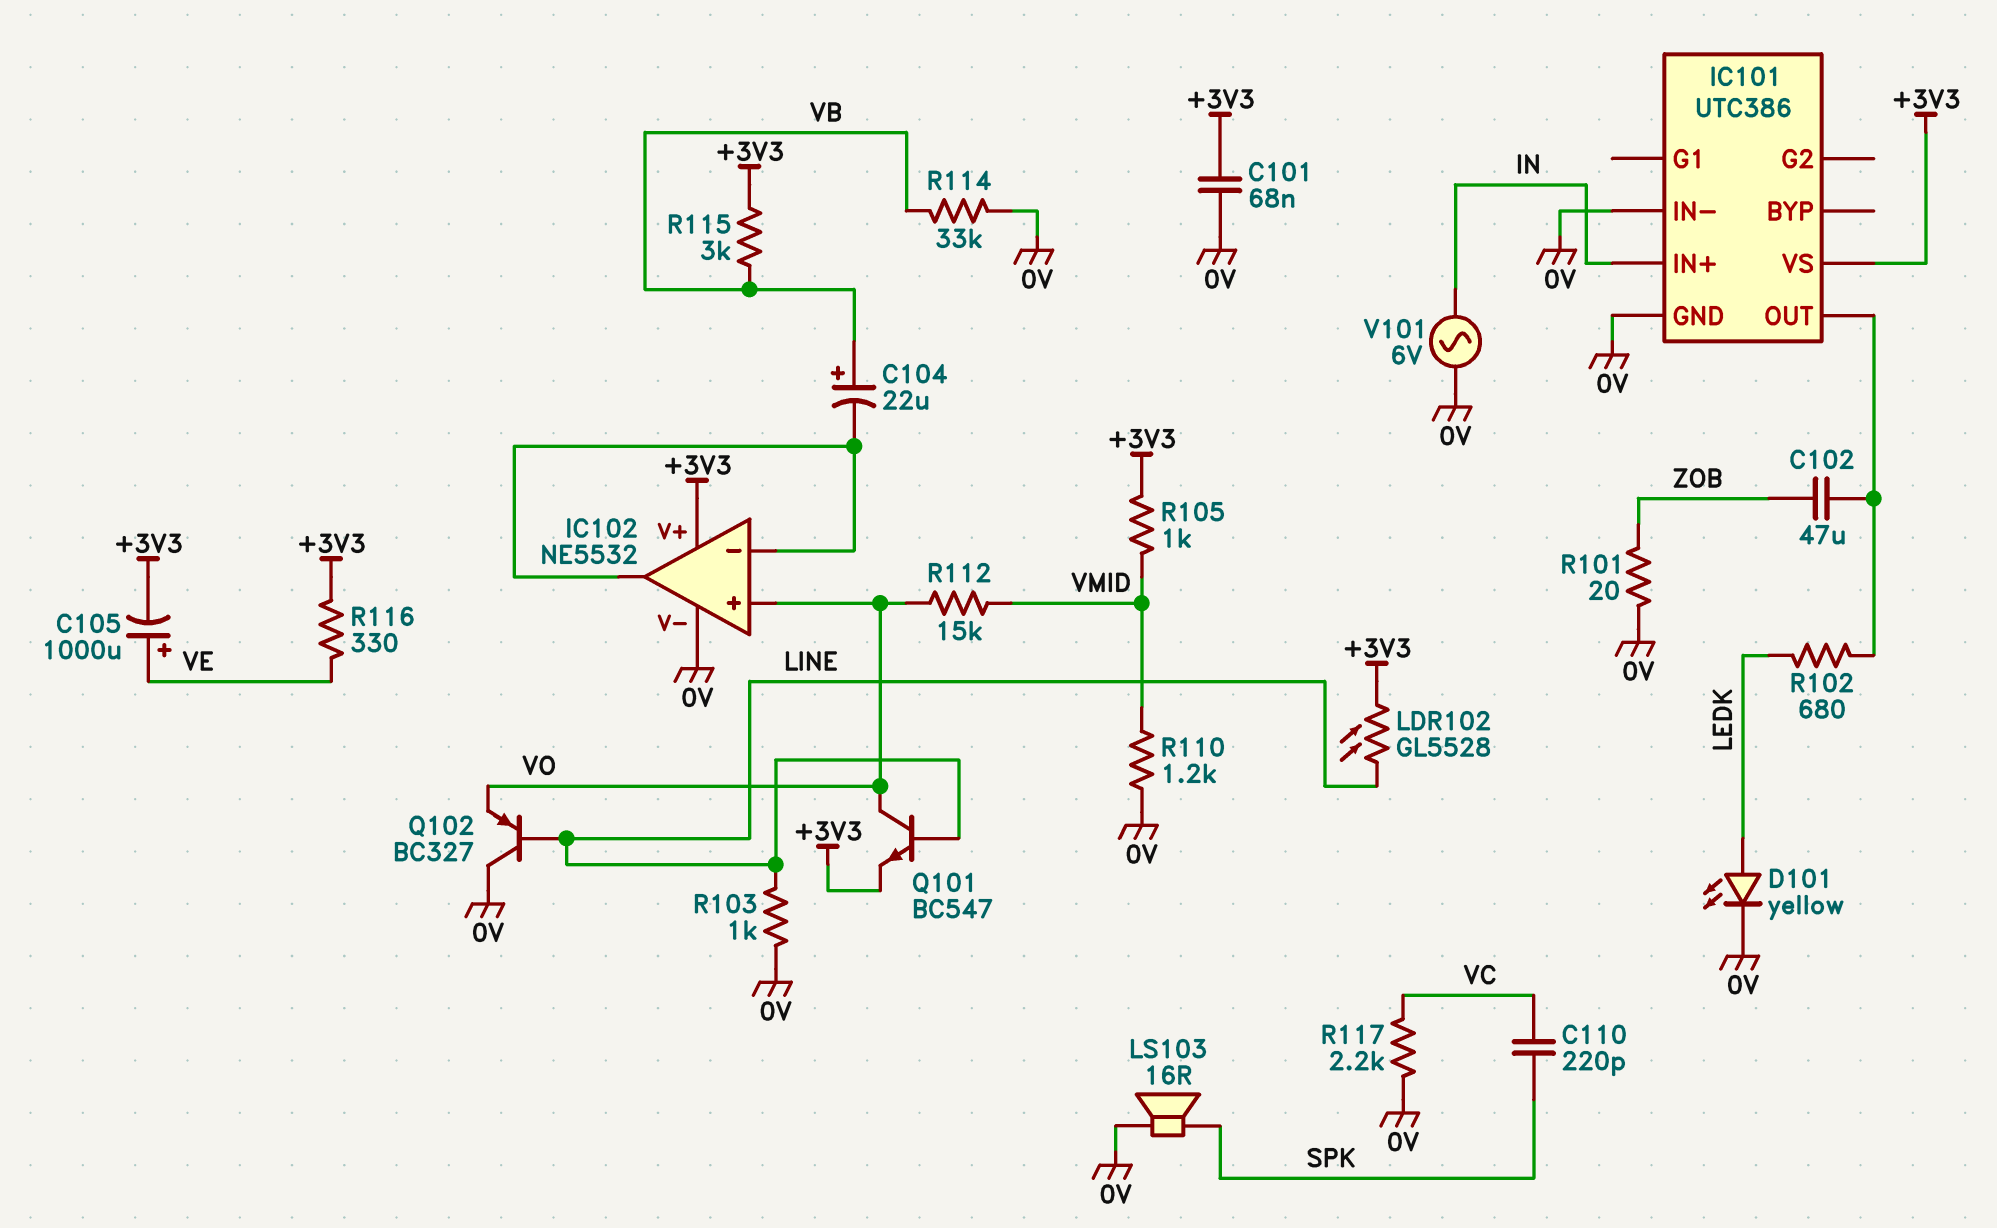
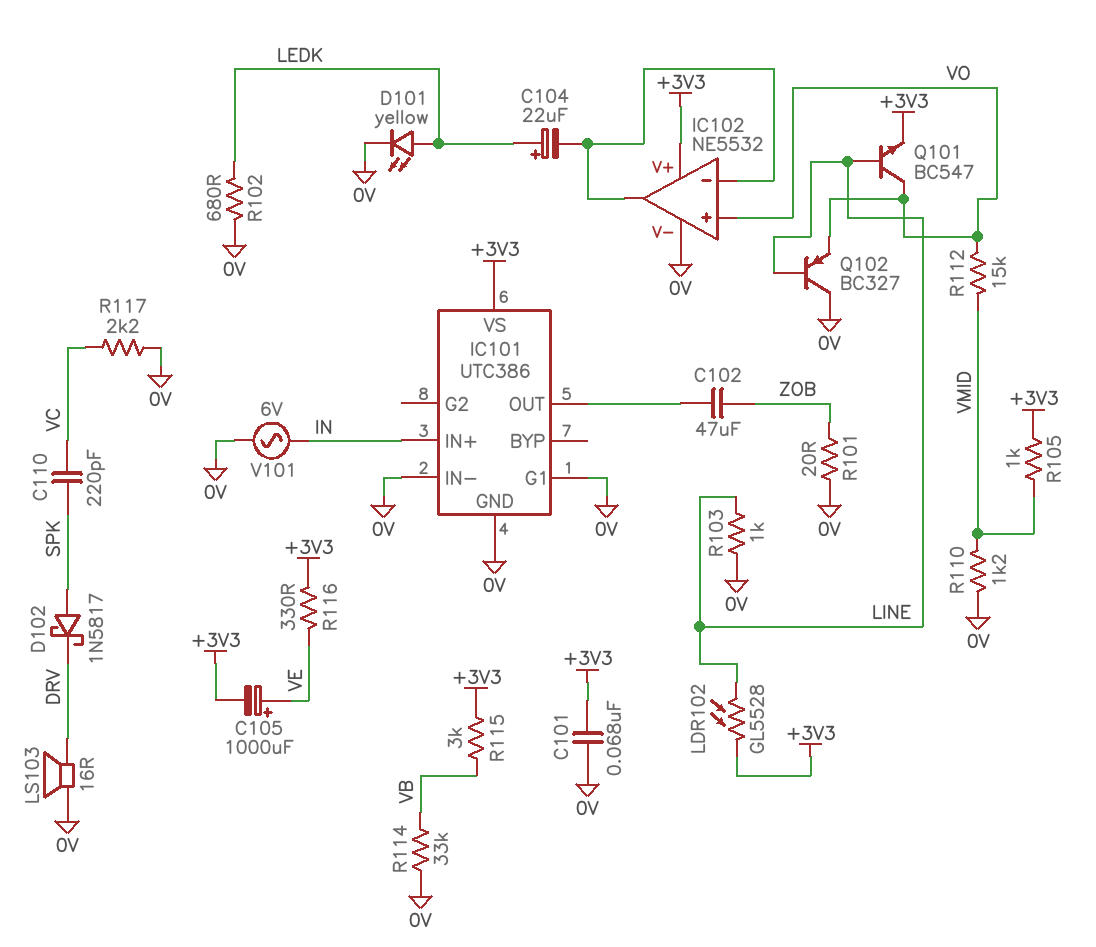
C104: 22uF (plus VB, minus IC102/in-) -> 22uF (plus LEDK, minus IC102/in-)
D102: none -> schottky 1N5817 (A SPK, K DRV)
IC101 pin G1: none -> 0V
LS103: speaker 16R (0V, SPK) -> speaker 16R (0V, DRV)
R102: 680 (IC101/OUT, LEDK) -> 680 (0V, LEDK)

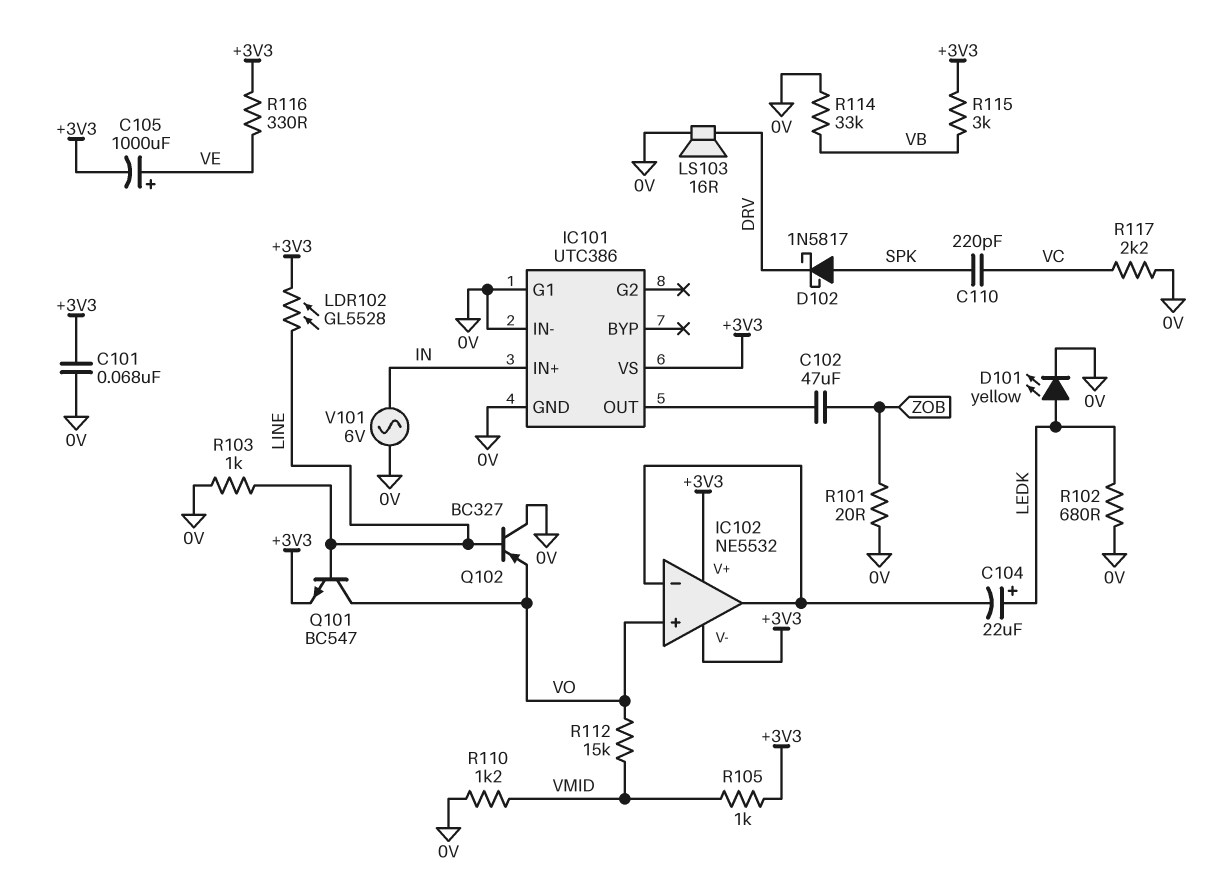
IC102 pin V-: 0V -> +3V3

